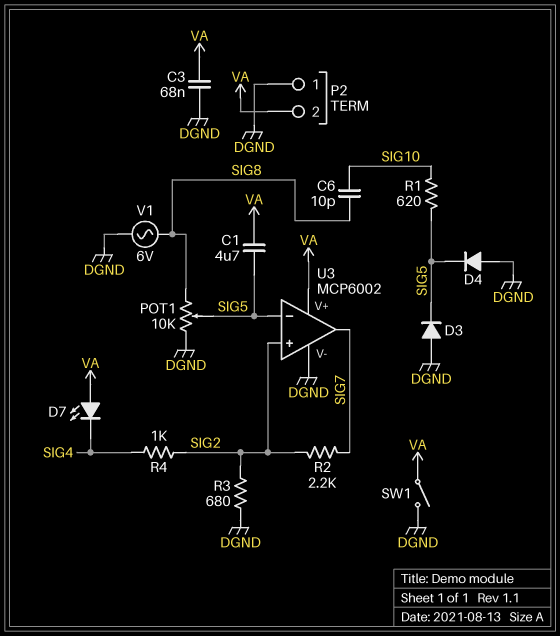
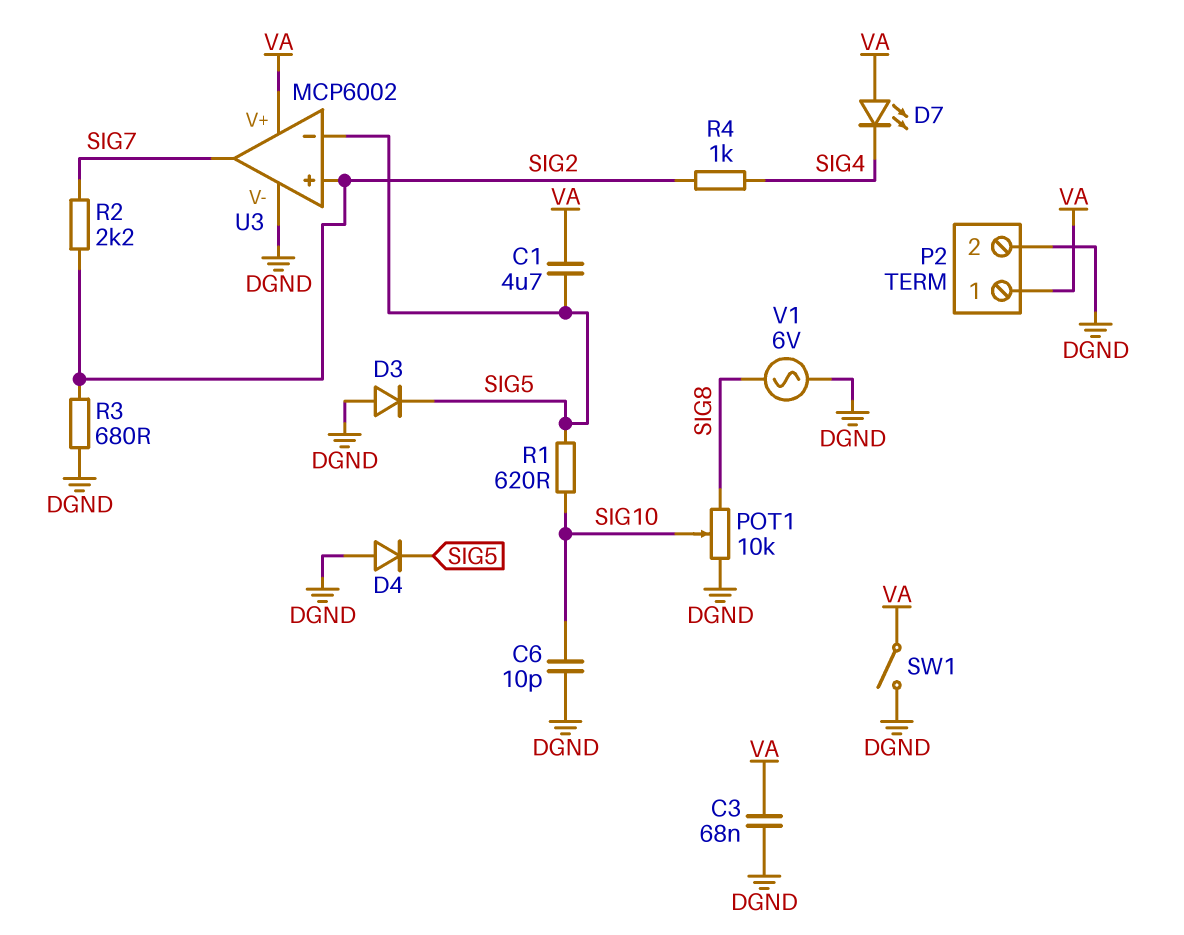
C6: 10pF (SIG8, SIG10) -> 10pF (DGND, SIG10)
P2 pin 1: DGND -> VA
P2 pin 2: VA -> DGND
POT1: 10k (DGND, SIG8, wiper SIG5) -> 10k (DGND, SIG8, wiper SIG10)

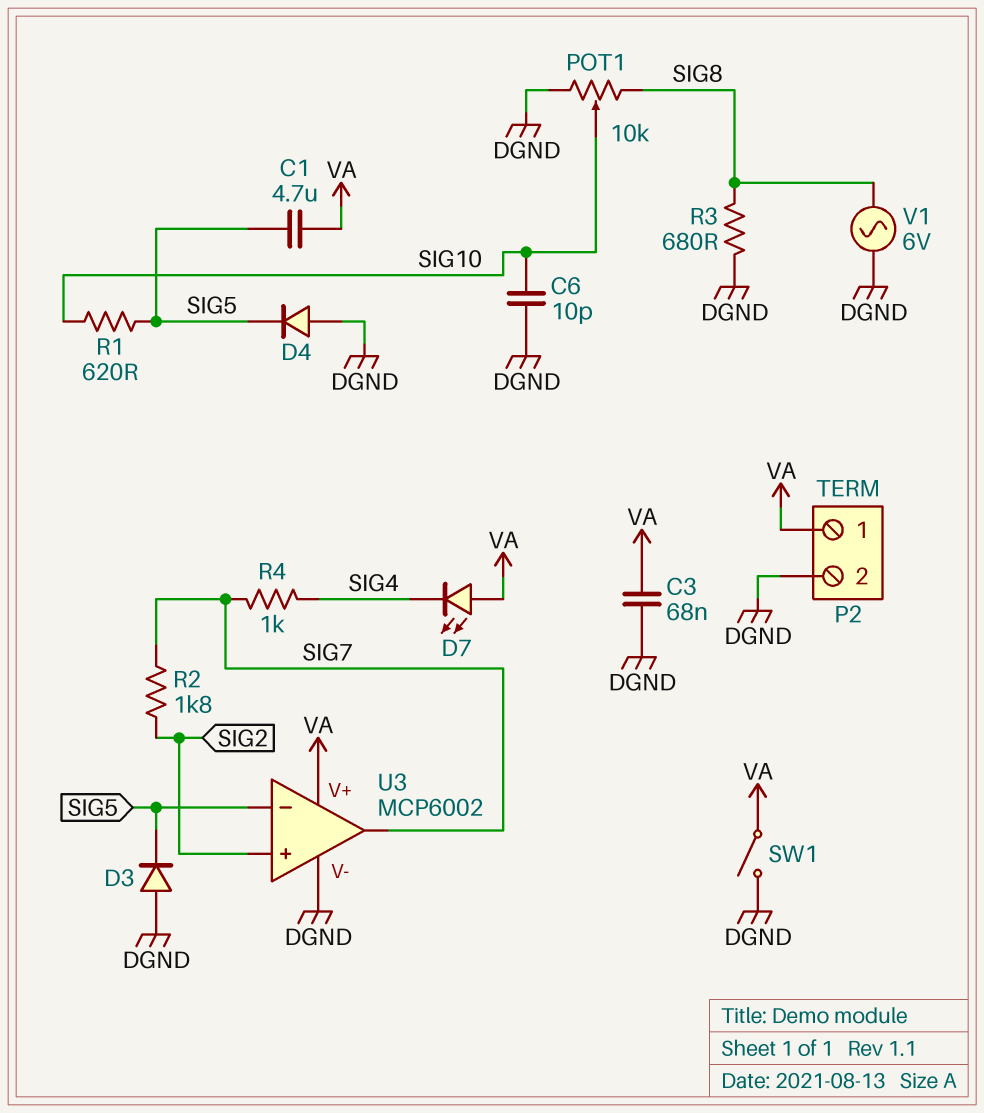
R2: 2.2k (SIG2, SIG7) -> 1.8k (SIG2, SIG7)
R3: 680 (DGND, SIG2) -> 680 (DGND, SIG8)
R4: 1k (SIG2, SIG4) -> 1k (SIG4, SIG7)

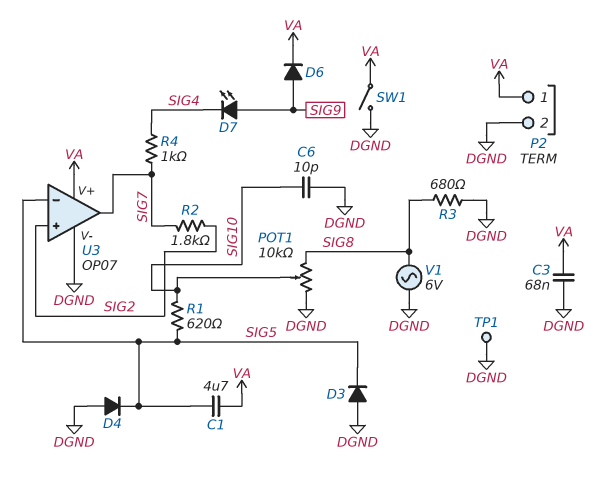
D6: none -> diode (A SIG9, K VA)
D7: LED (A VA, K SIG4) -> LED (A SIG9, K SIG4)
TP1: none -> test point (DGND)
U3: MCP6002 -> OP07

